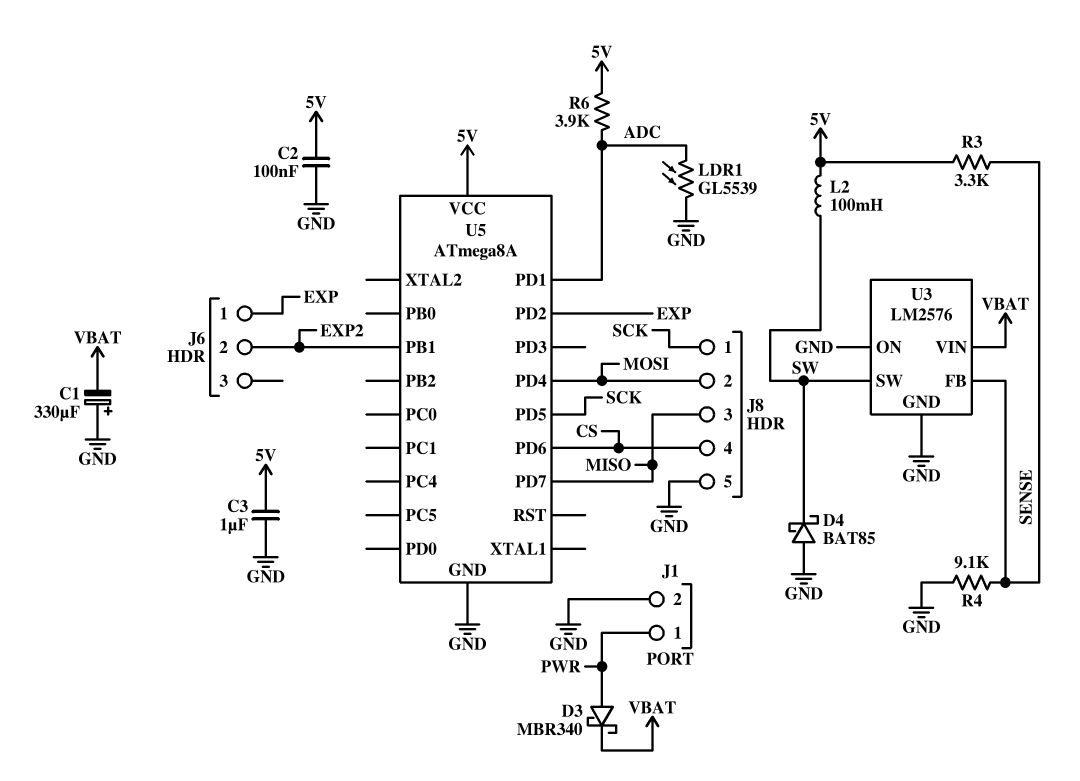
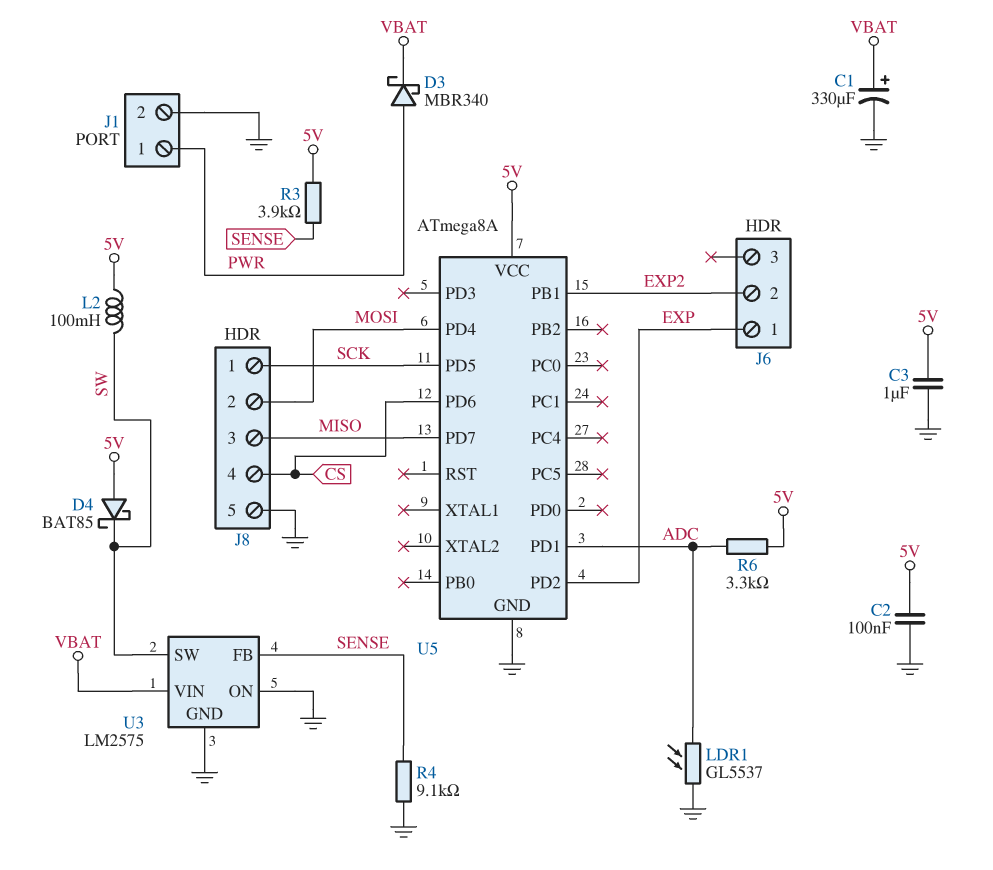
C1: 330uF (plus GND, minus VBAT) -> 330uF (plus VBAT, minus GND)
D4: schottky BAT85 (A GND, K SW) -> schottky BAT85 (A 5V, K SW)
LDR1: GL5539 (ADC, GND) -> GL5537 (ADC, GND)
R3: 3.3k (5V, SENSE) -> 3.9k (5V, SENSE)
R6: 3.9k (5V, ADC) -> 3.3k (5V, ADC)
U3: LM2576 -> LM2575

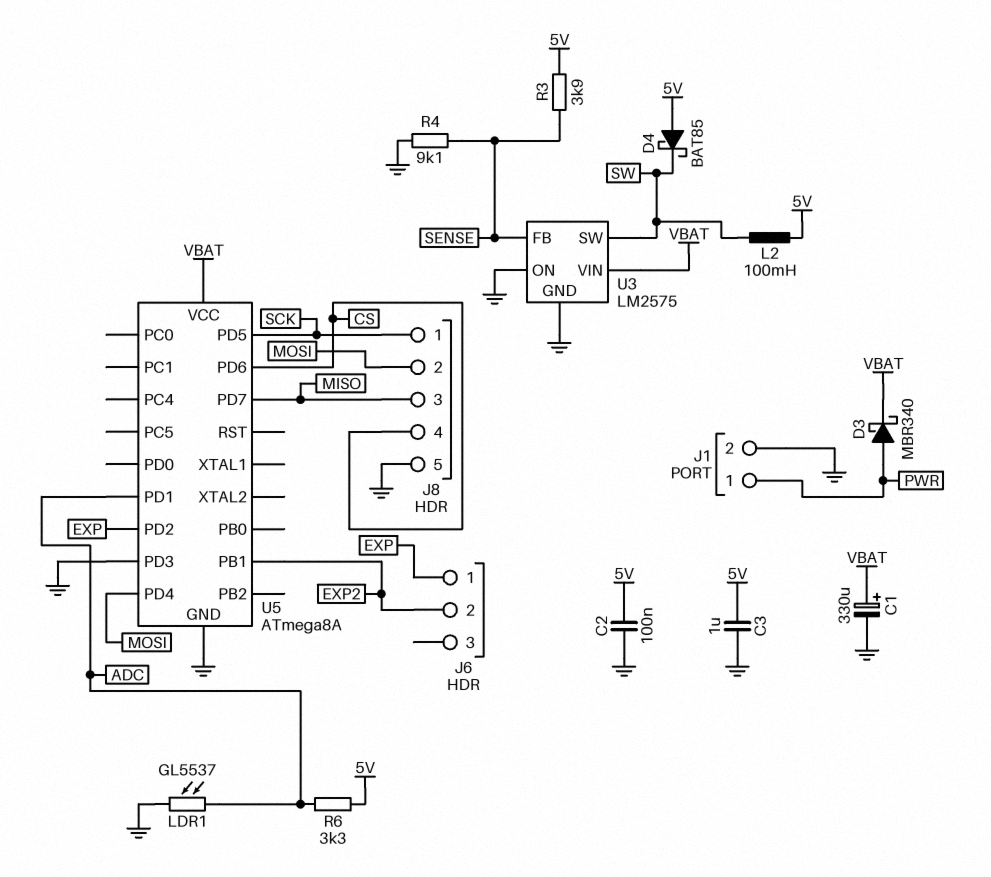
U5 pin PD3: none -> GND
U5 pin VCC: 5V -> VBAT

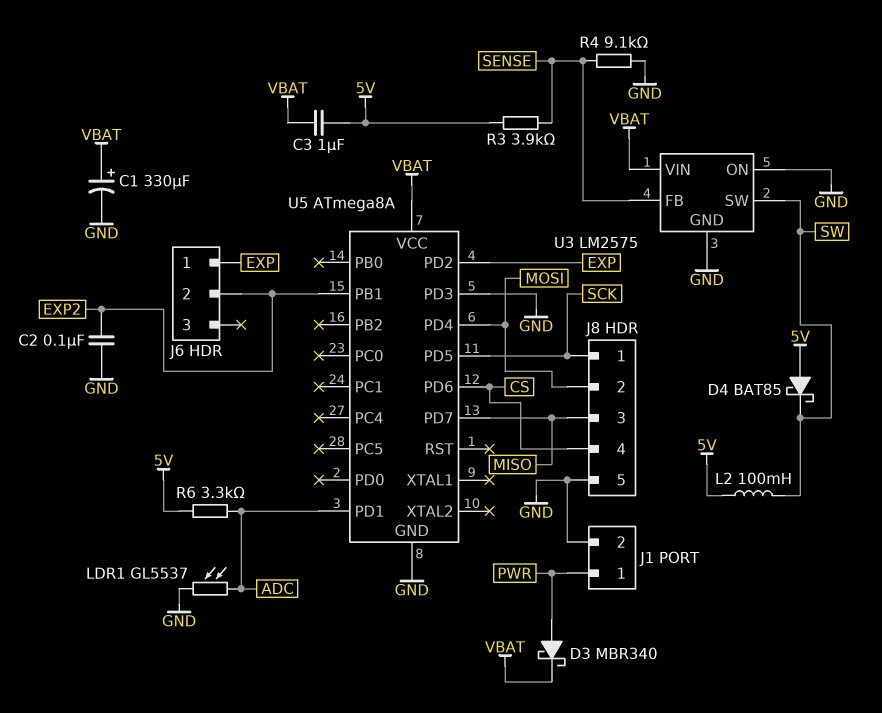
C2: 100nF (5V, GND) -> 100nF (EXP2, GND)
C3: 1uF (5V, GND) -> 1uF (5V, VBAT)

